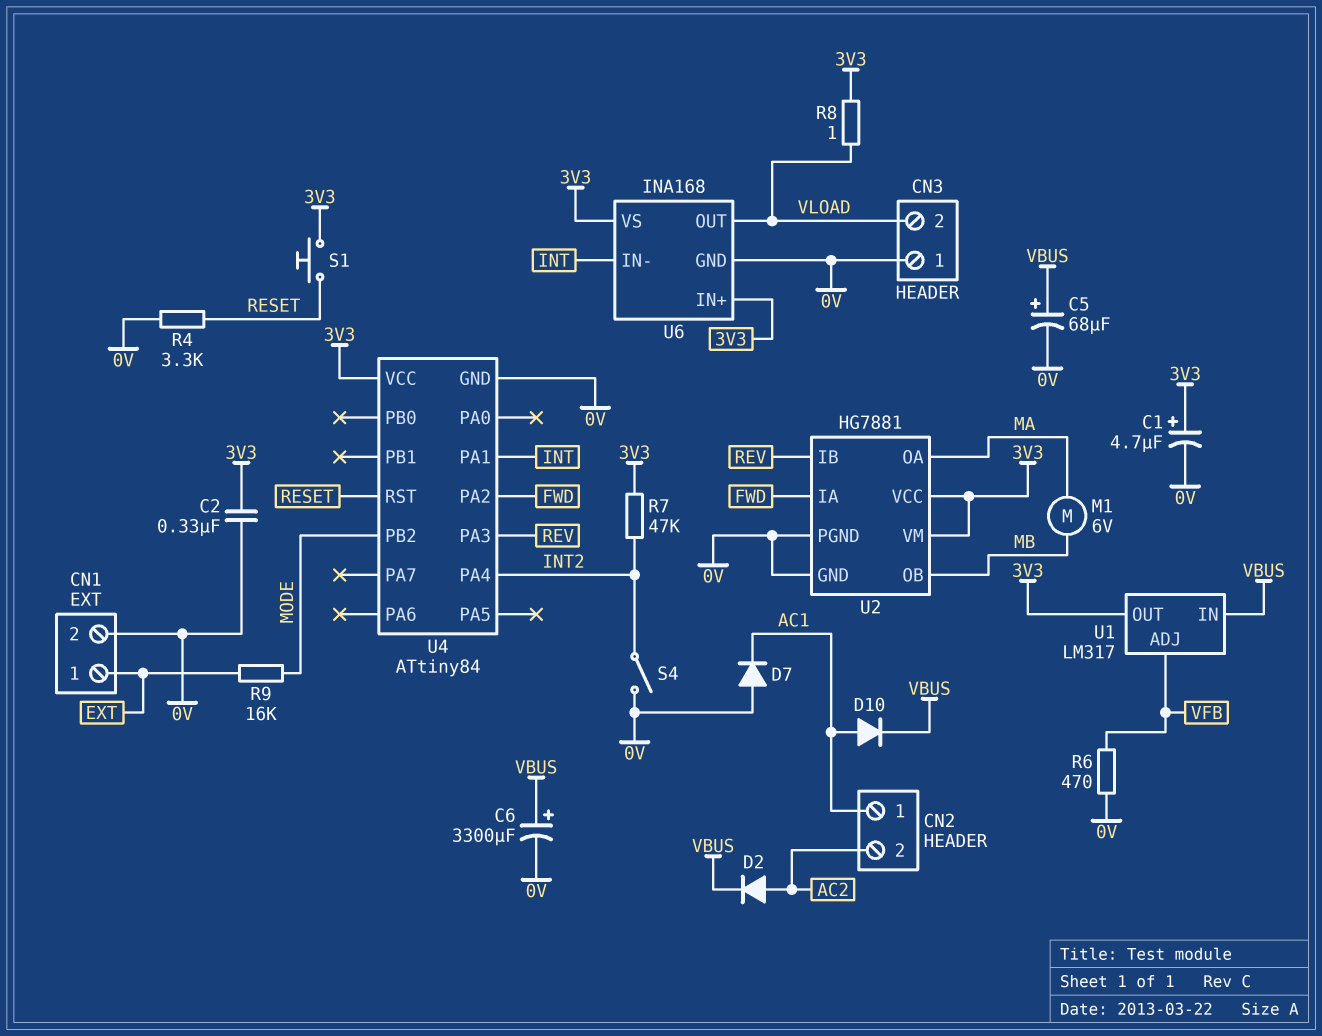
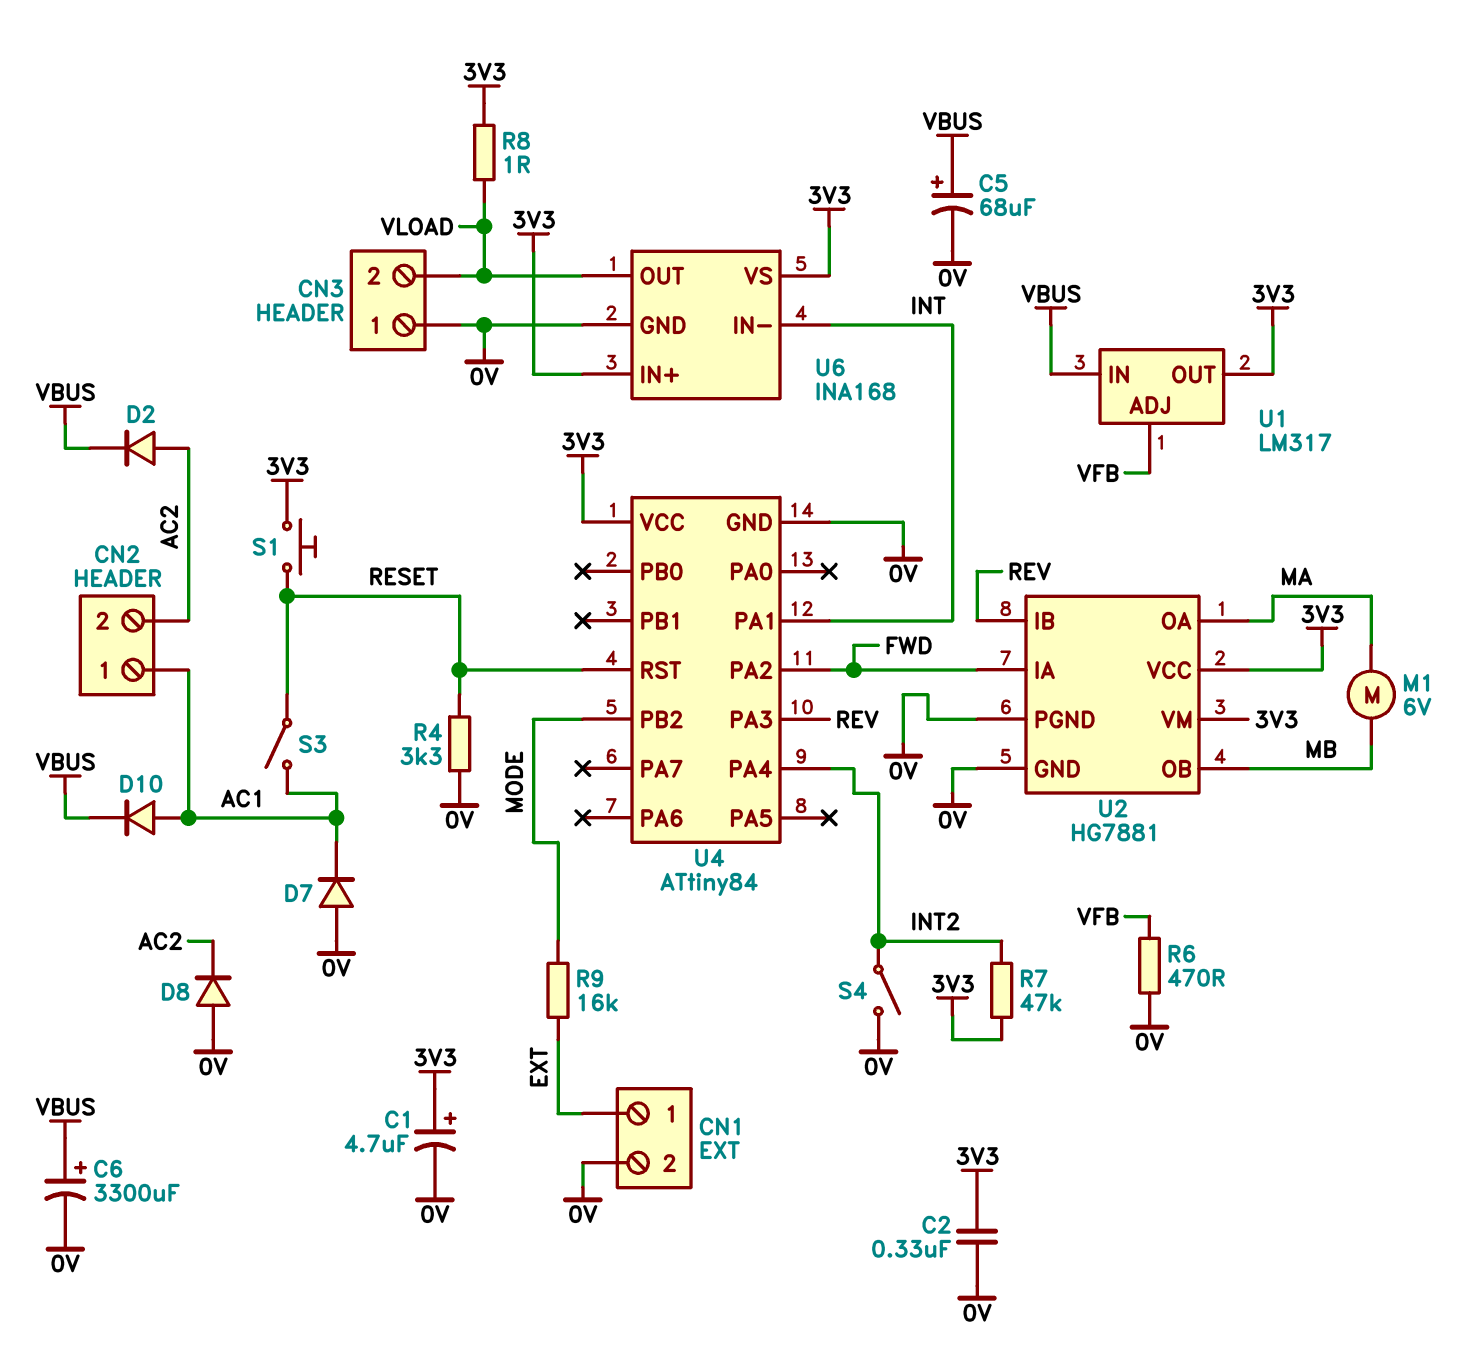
D8: none -> diode (A 0V, K AC2)
S3: none -> switch (AC1, RESET)

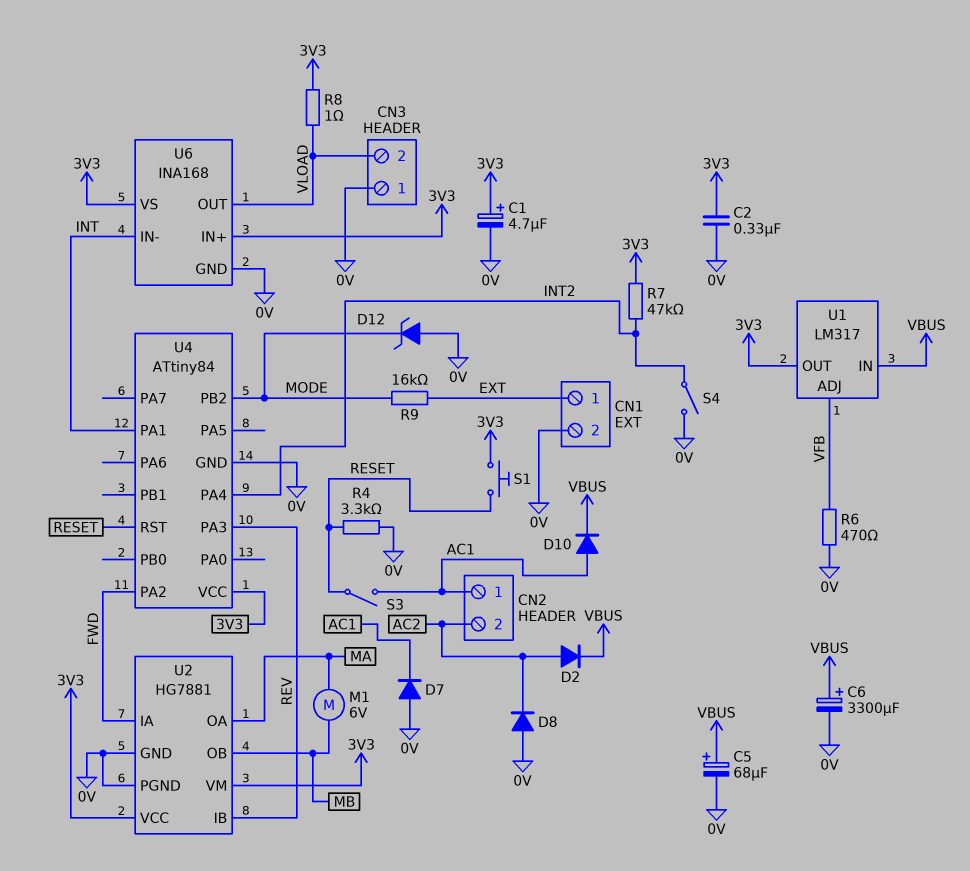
D12: none -> zener (A 0V, K MODE)

